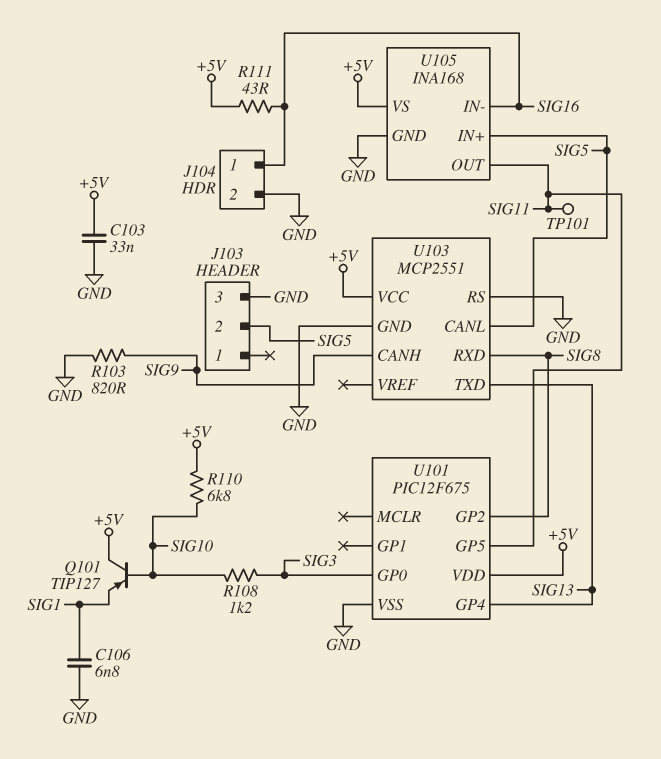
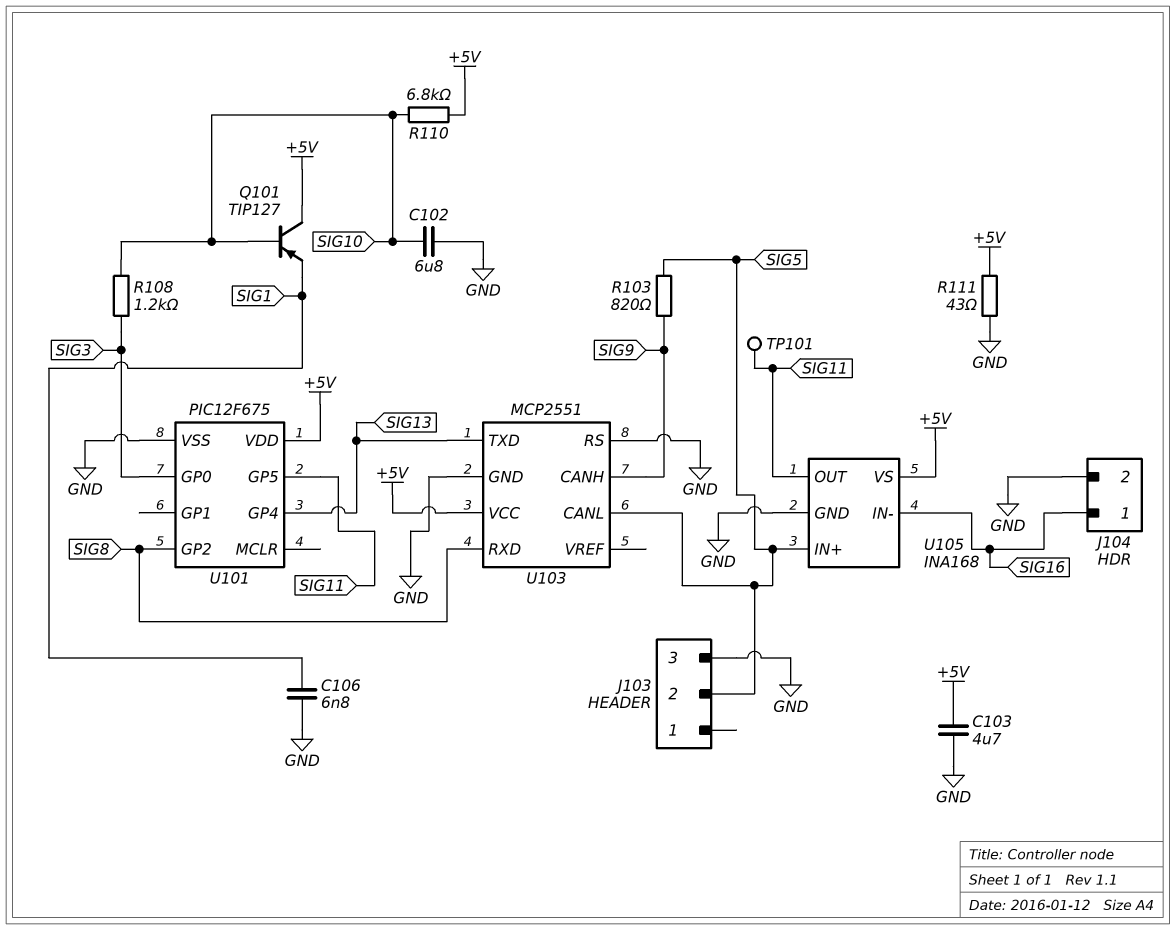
C102: none -> 6.8uF (GND, SIG10)
C103: 33nF (+5V, GND) -> 4.7uF (+5V, GND)
R103: 820 (GND, SIG9) -> 820 (SIG5, SIG9)
R111: 43 (+5V, SIG16) -> 43 (+5V, GND)

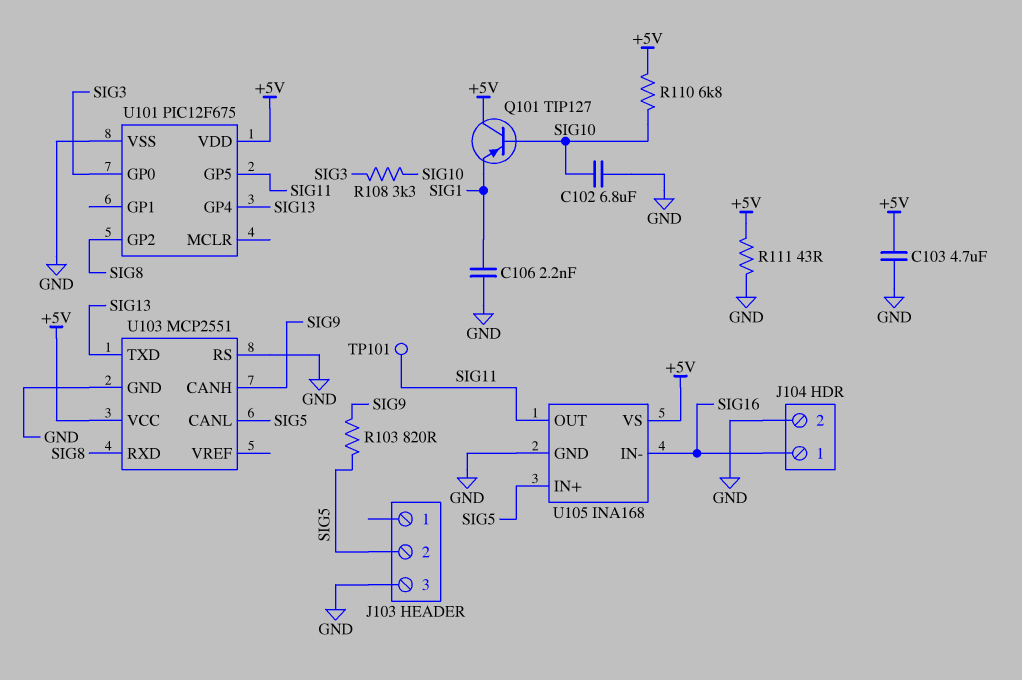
C106: 6.8nF (GND, SIG1) -> 2.2nF (GND, SIG1)
R108: 1.2k (SIG3, SIG10) -> 3.3k (SIG3, SIG10)

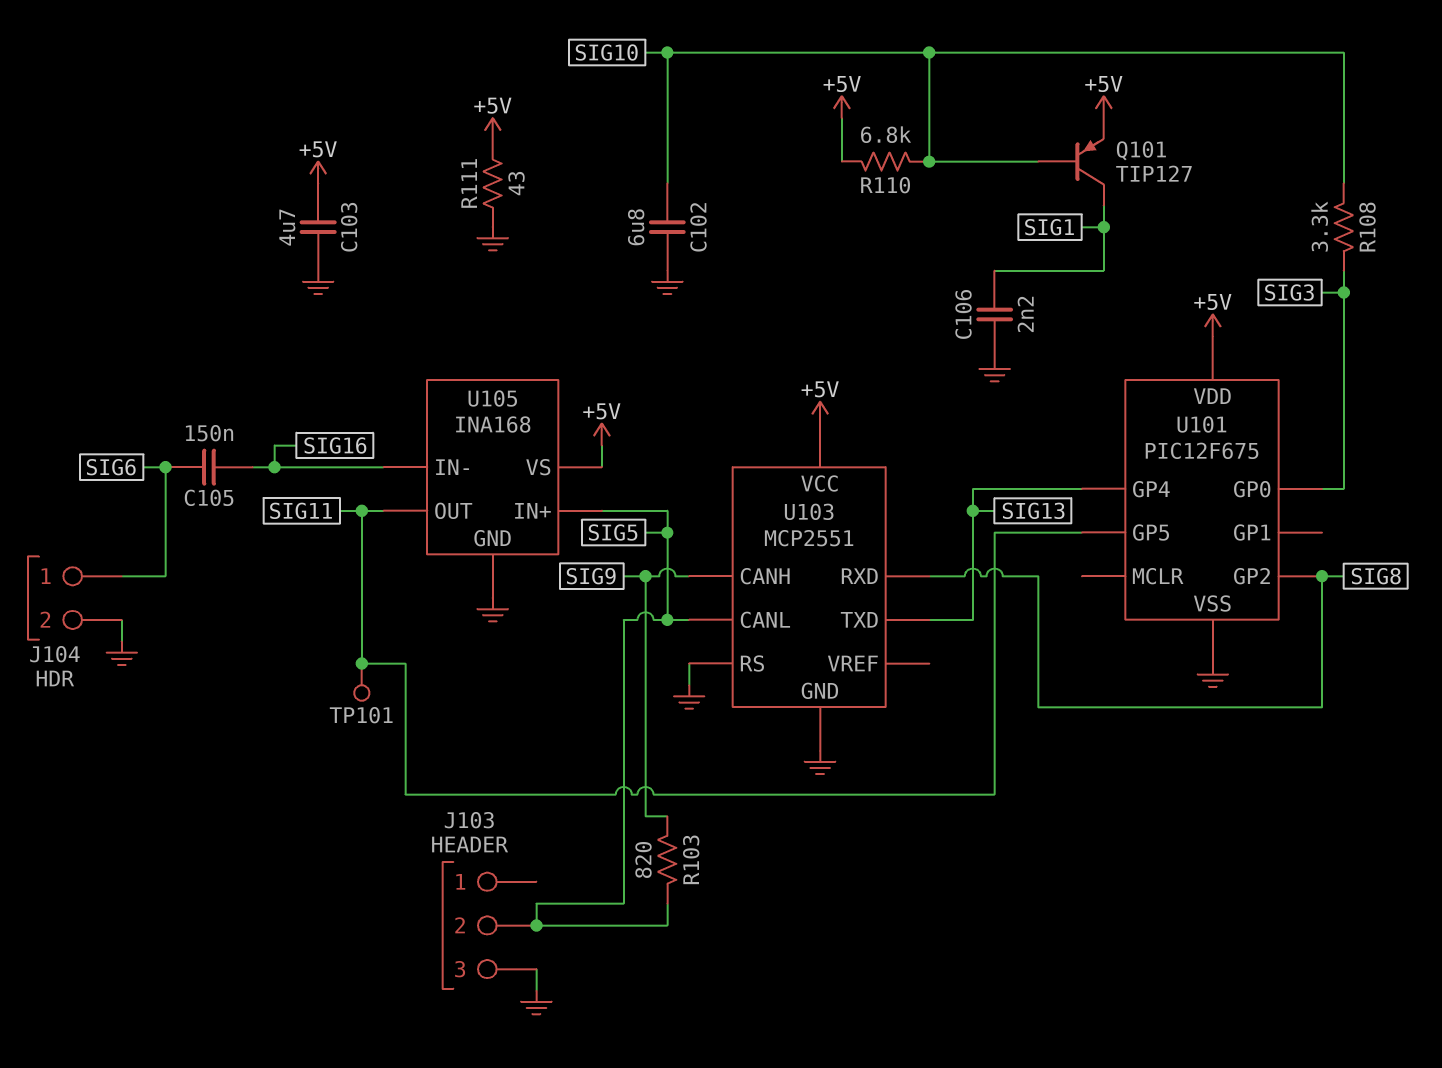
C105: none -> 150nF (SIG6, SIG16)
J104 pin 1: SIG16 -> SIG6
Q101: PNP TIP127 (B SIG10, C +5V, E SIG1) -> PNP TIP127 (B SIG10, C SIG1, E +5V)

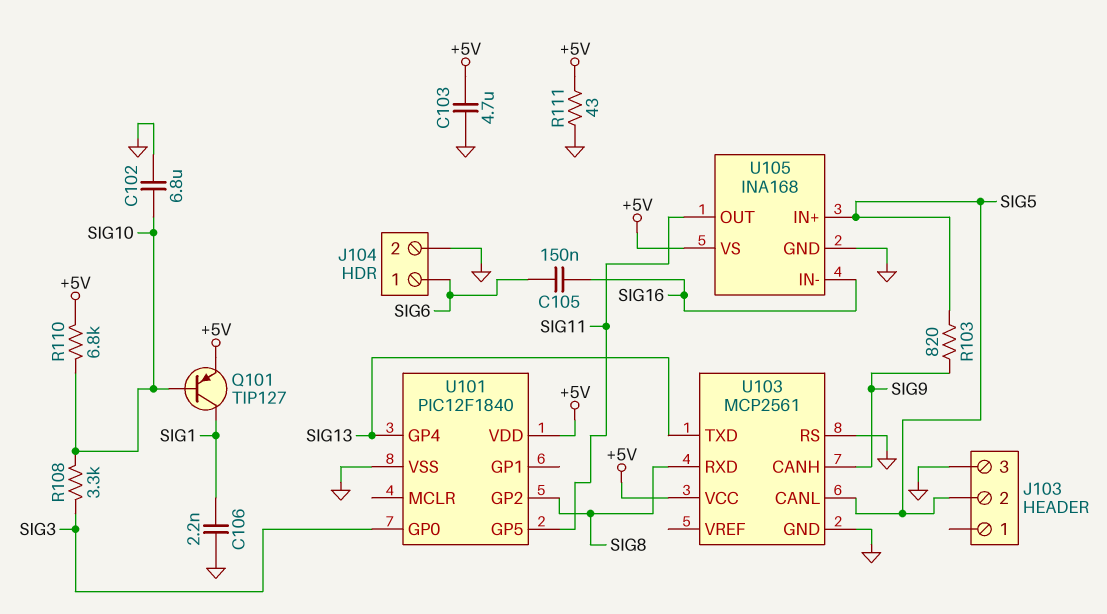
TP101: test point (SIG11) -> none
U101: PIC12F675 -> PIC12F1840
U103: MCP2551 -> MCP2561

